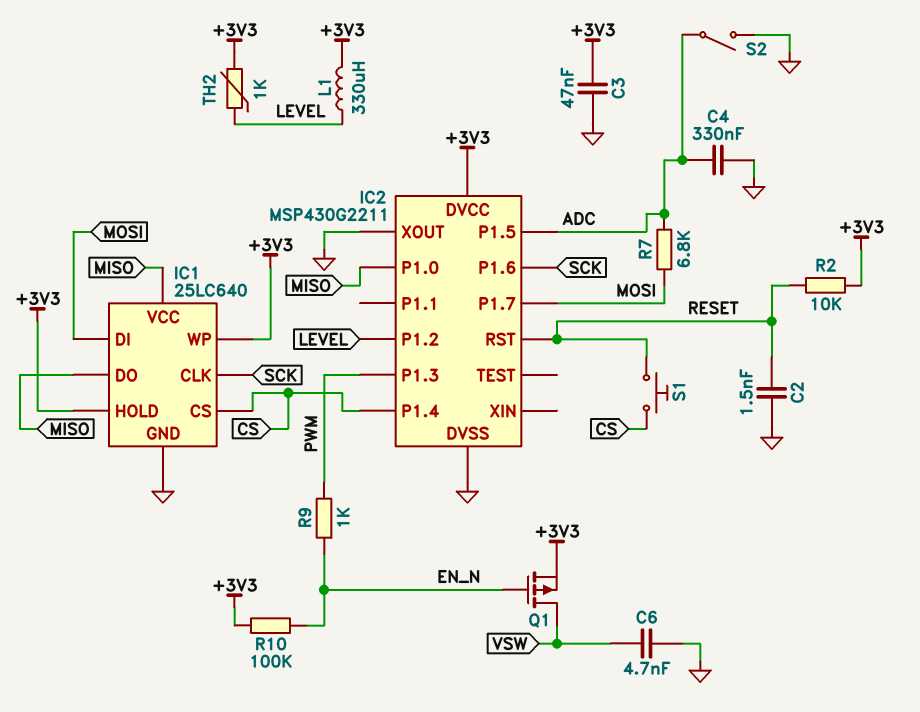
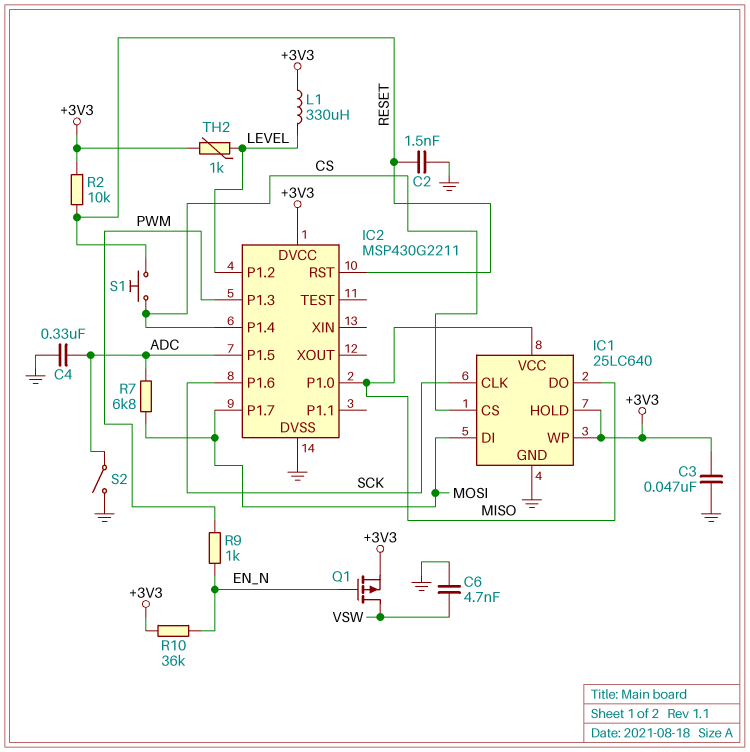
IC2 pin XOUT: GND -> none
R10: 100k (+3V3, EN_N) -> 36k (+3V3, EN_N)

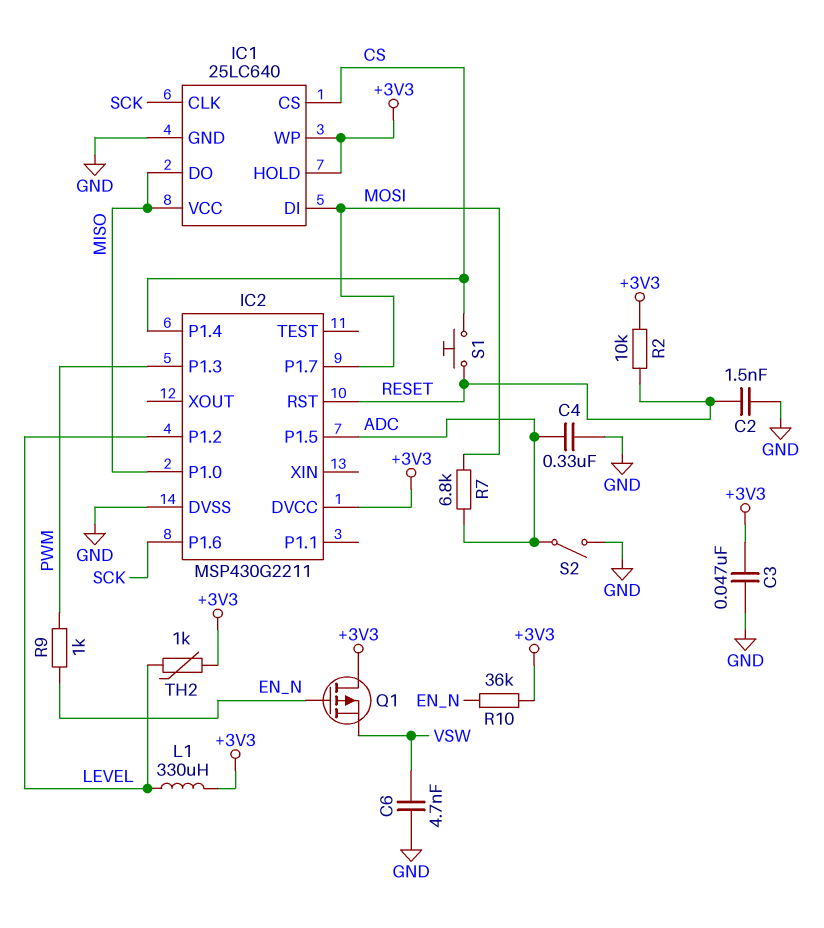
Q1: PMOS (G EN_N, D VSW, S +3V3) -> PMOS (G EN_N, D +3V3, S VSW)

